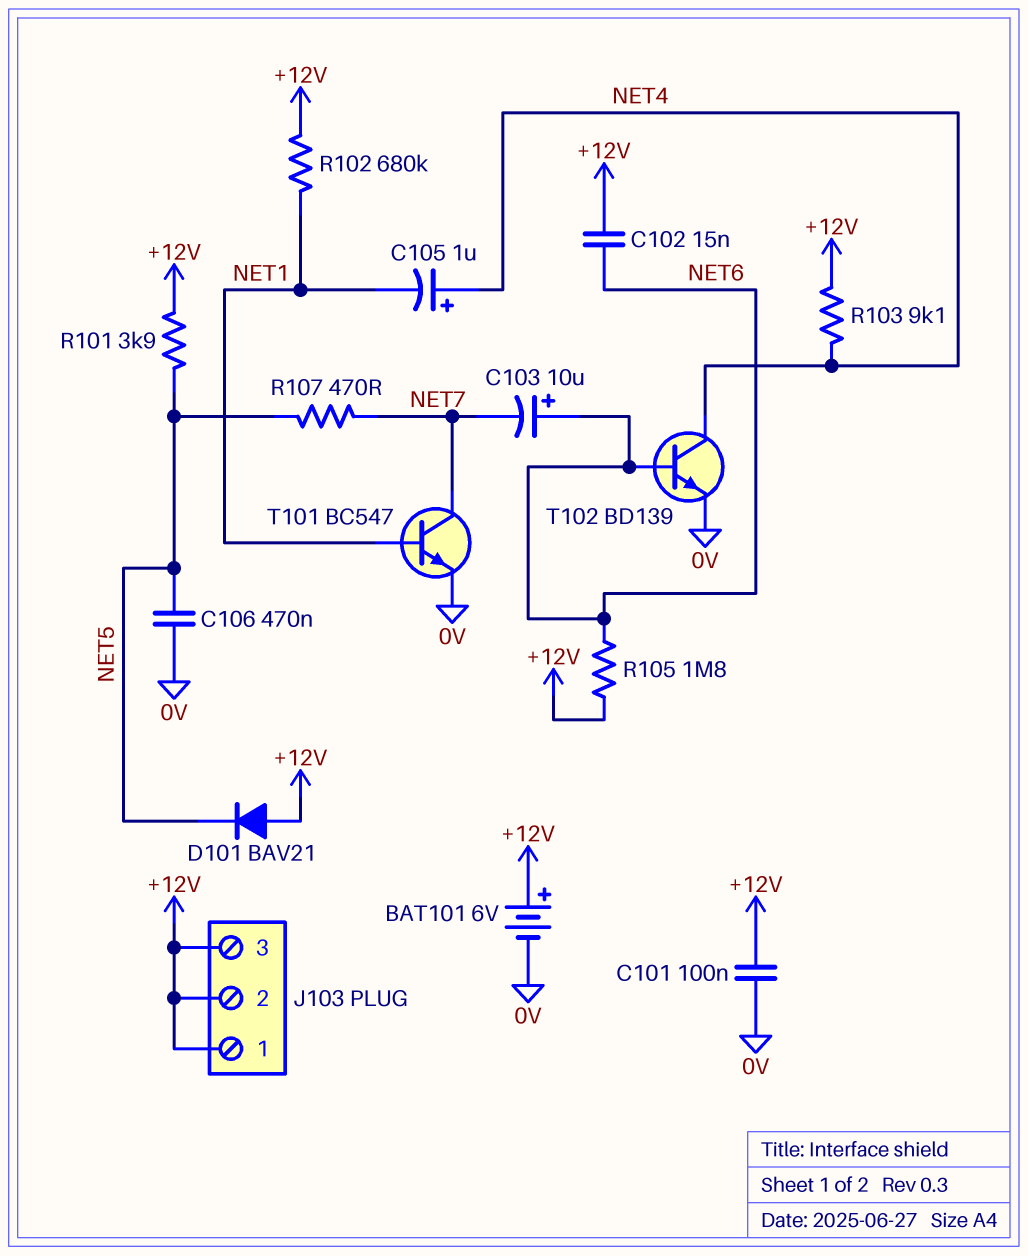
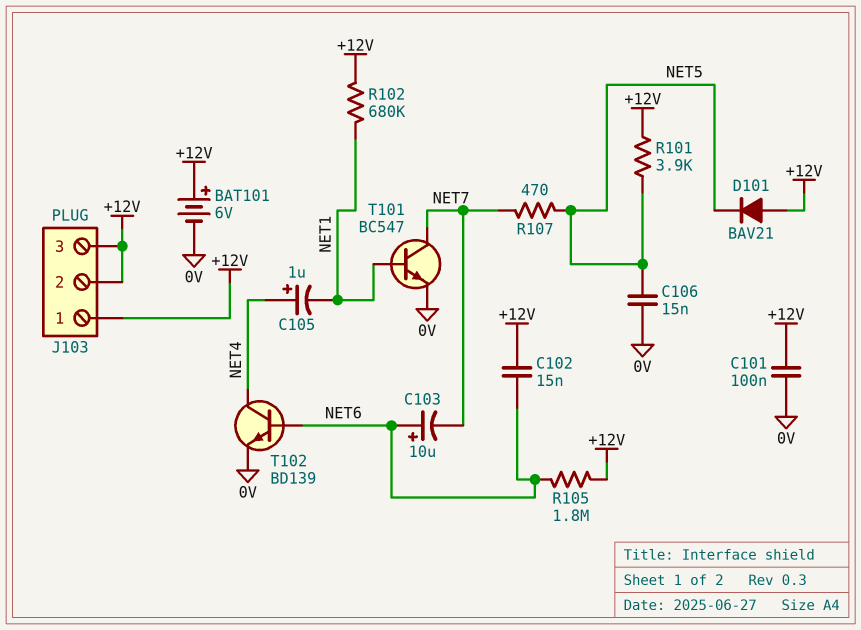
C106: 470nF (0V, NET5) -> 15nF (0V, NET5)
R103: 9.1k (+12V, NET4) -> none

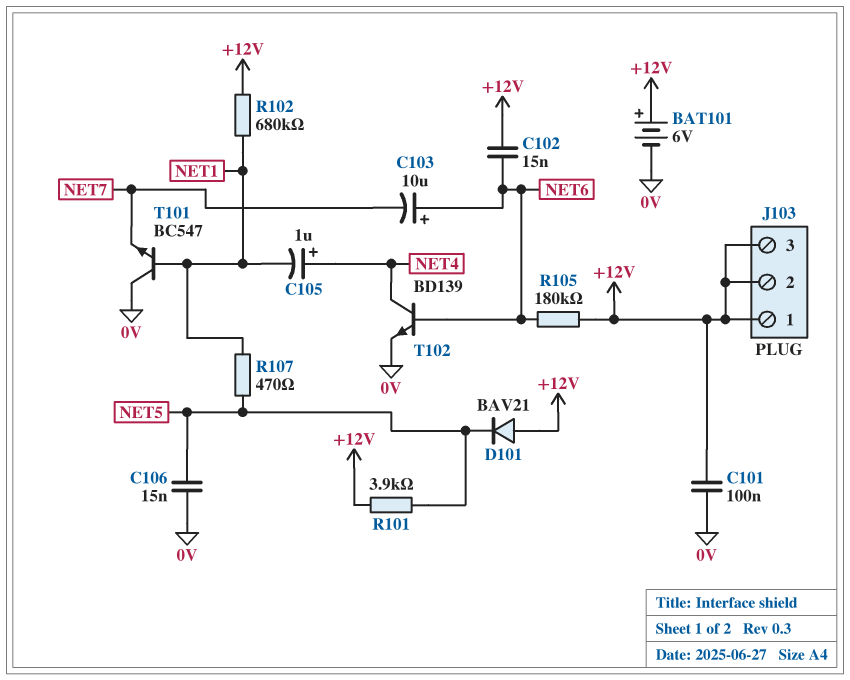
R105: 1.8M (+12V, NET6) -> 180k (+12V, NET6)
R107: 470 (NET5, NET7) -> 470 (NET1, NET5)
T101: NPN BC547 (B NET1, C NET7, E 0V) -> NPN BC547 (B NET1, C 0V, E NET7)

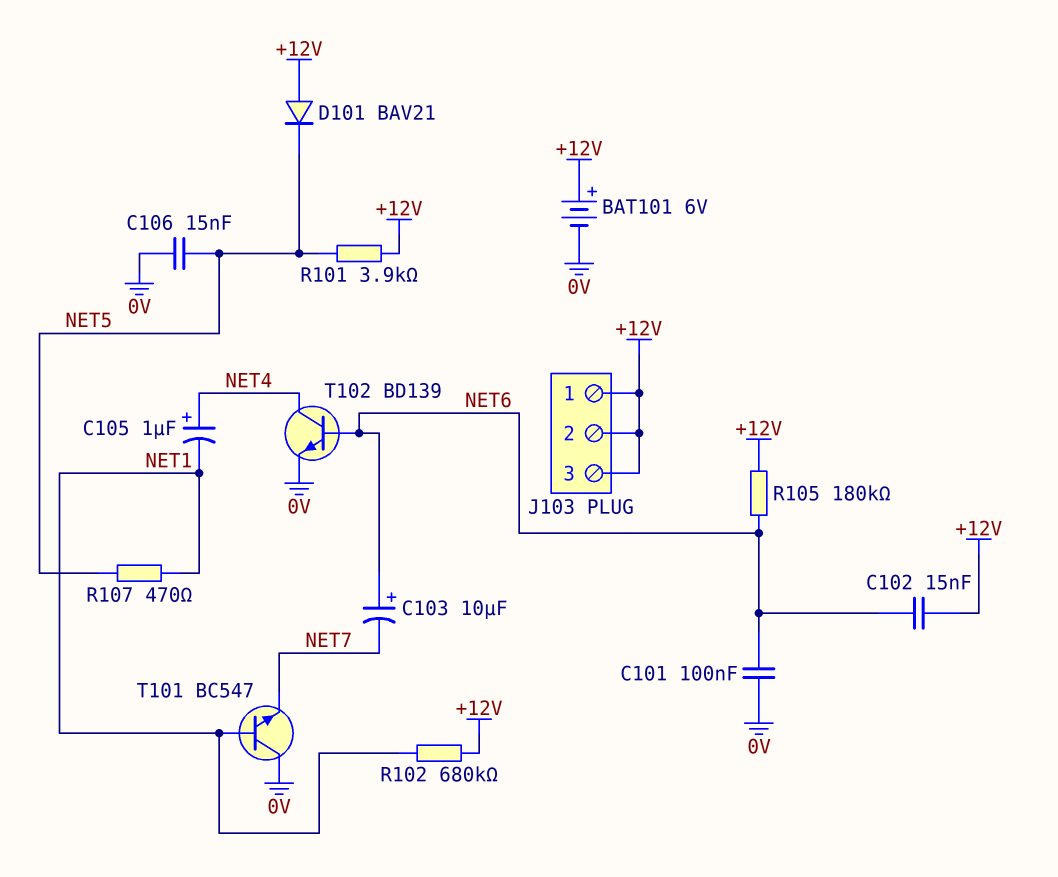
C101: 100nF (+12V, 0V) -> 100nF (0V, NET6)

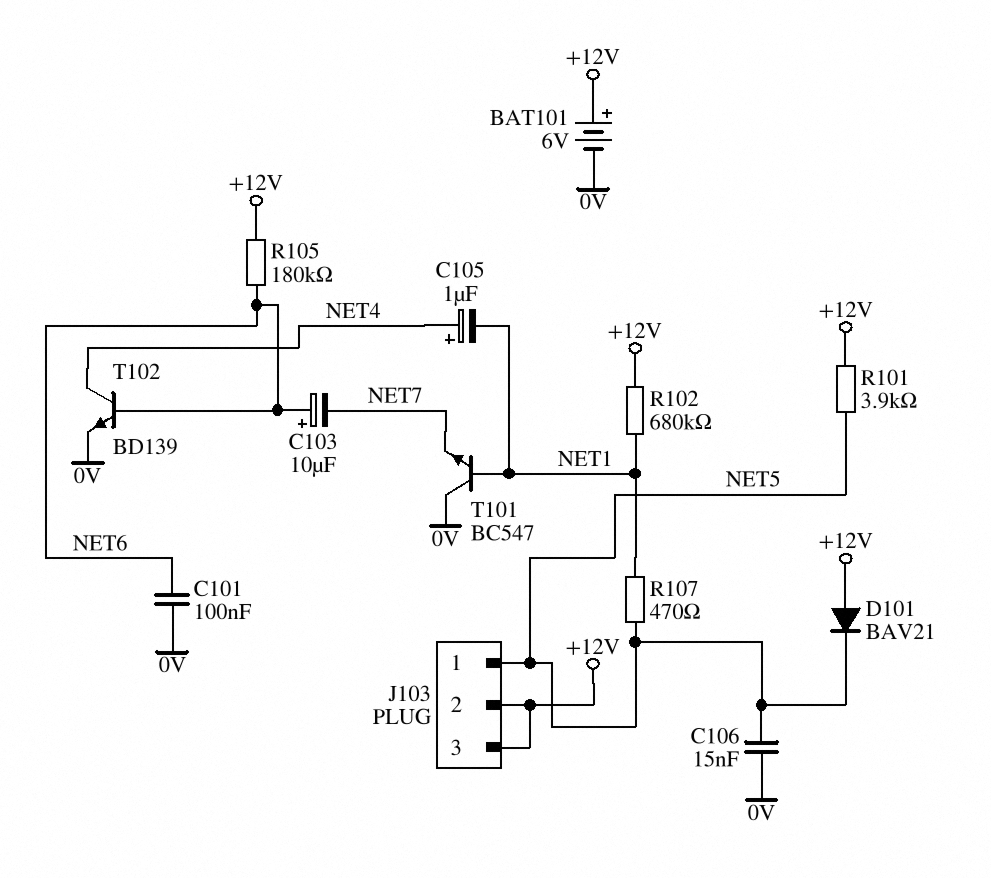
C102: 15nF (+12V, NET6) -> none
J103 pin 1: +12V -> NET5

